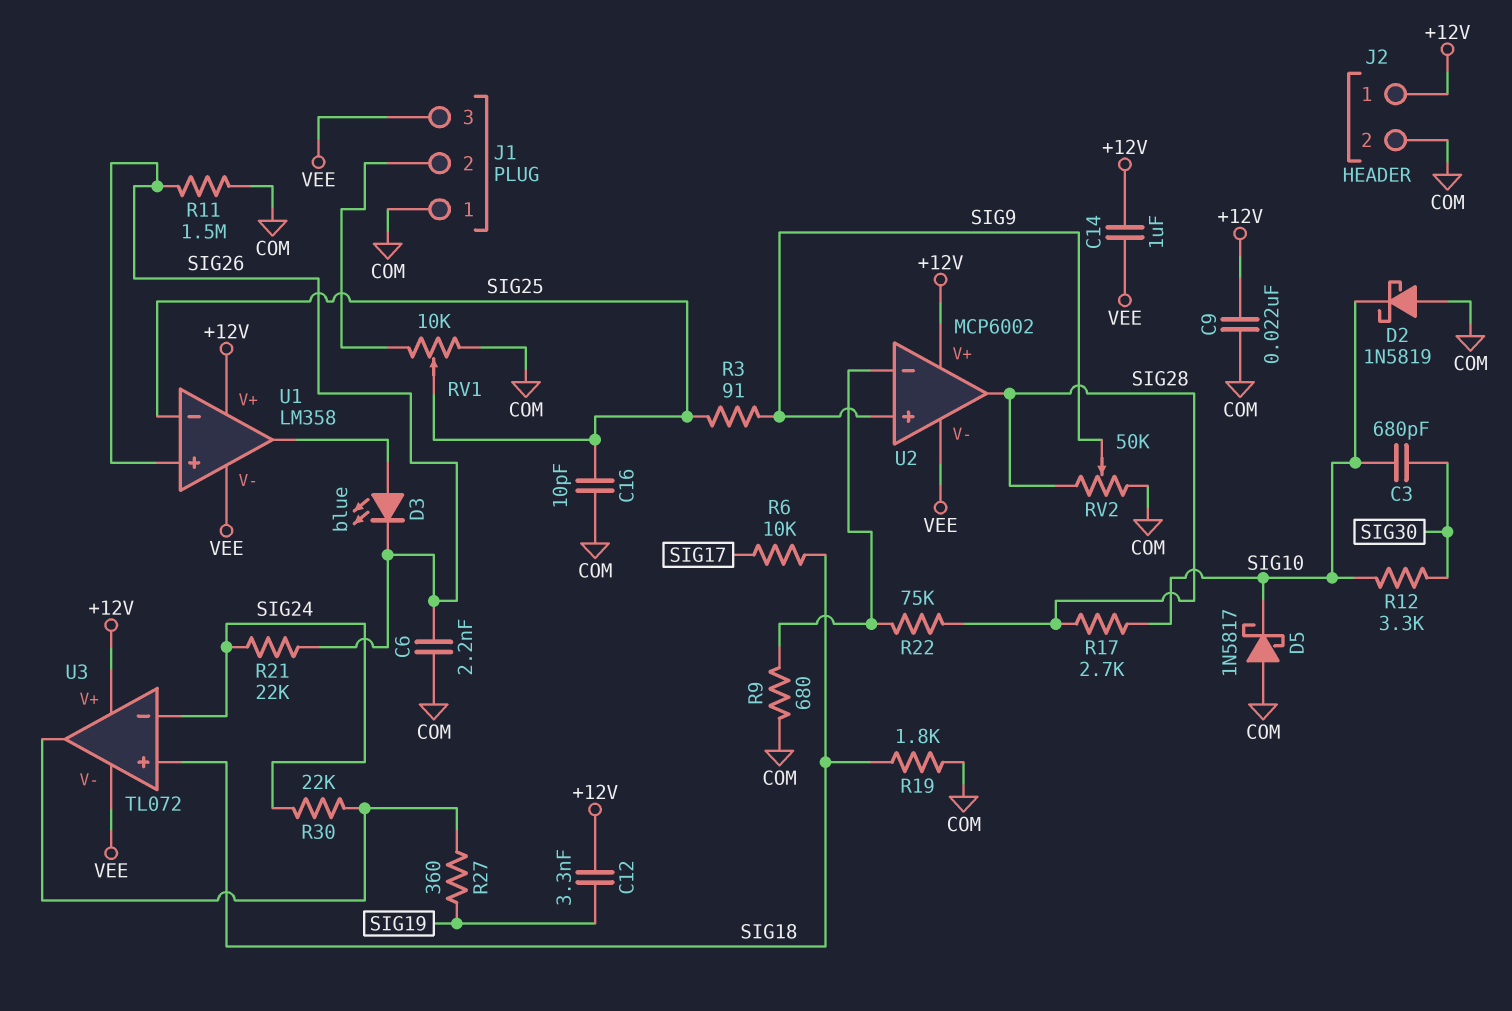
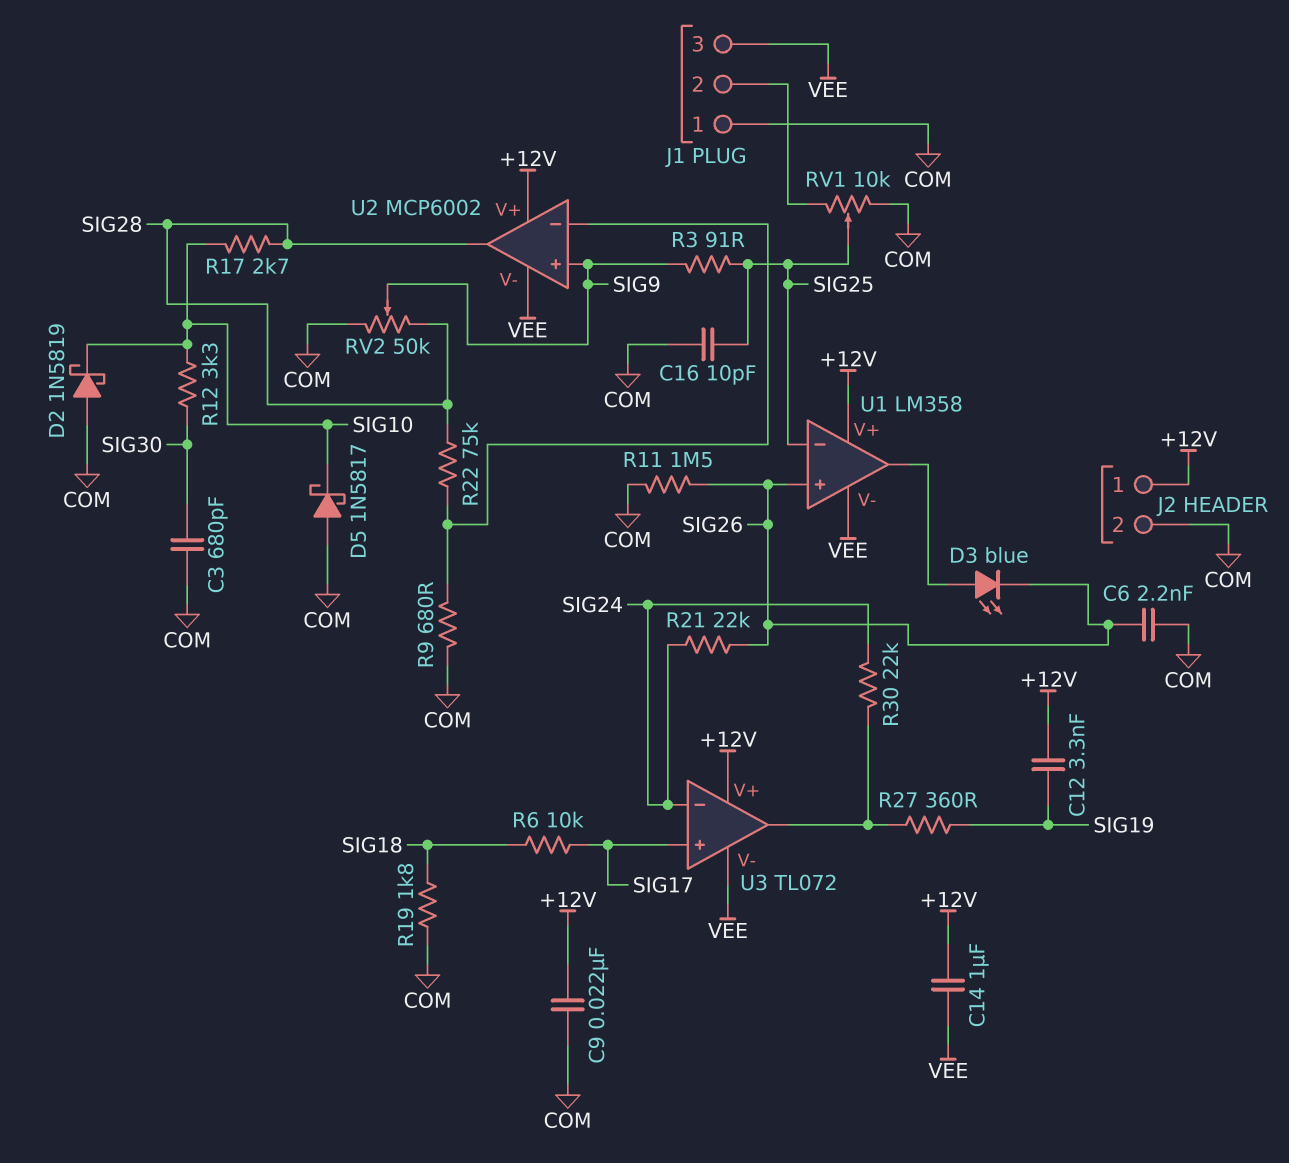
C3: 680pF (SIG10, SIG30) -> 680pF (COM, SIG30)
U3 pin in+: SIG18 -> SIG17

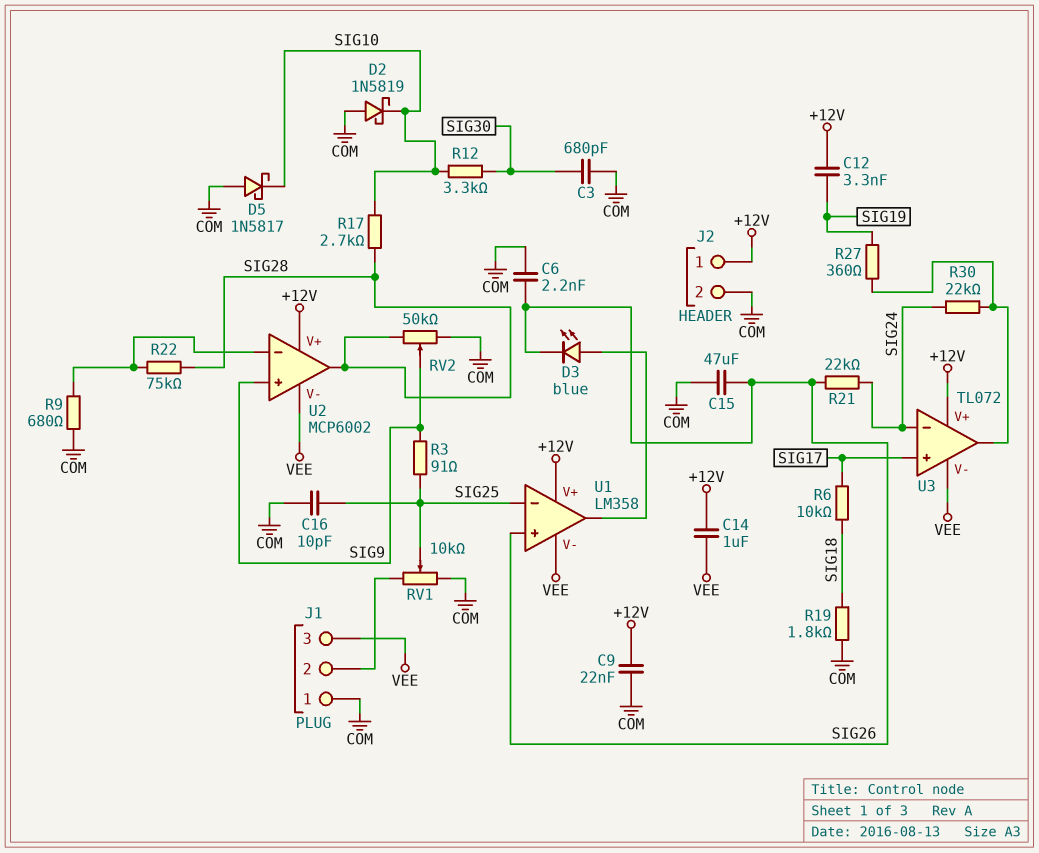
C15: none -> 47uF (COM, SIG26)
R11: 1.5M (COM, SIG26) -> none

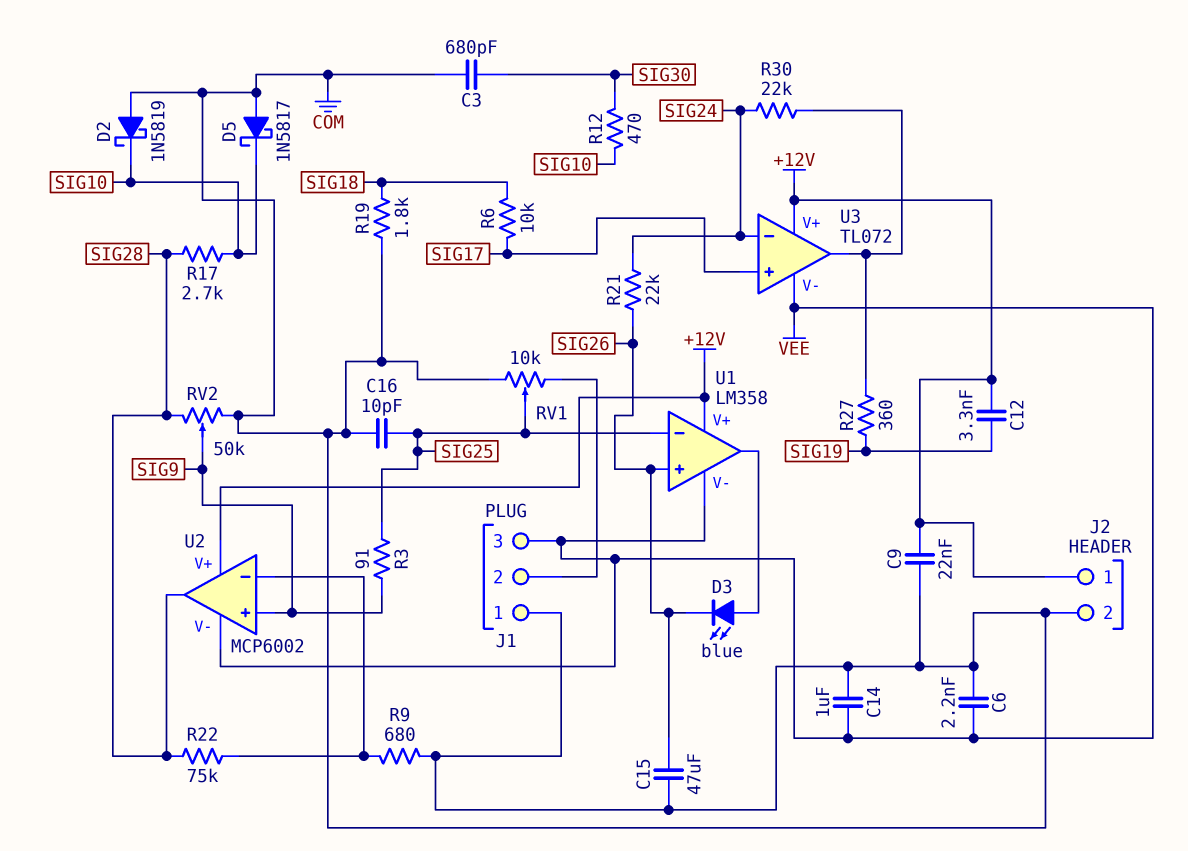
C6: 2.2nF (COM, SIG26) -> 2.2nF (COM, VEE)
C14: 1uF (+12V, VEE) -> 1uF (COM, VEE)
R12: 3.3k (SIG10, SIG30) -> 470 (SIG10, SIG30)

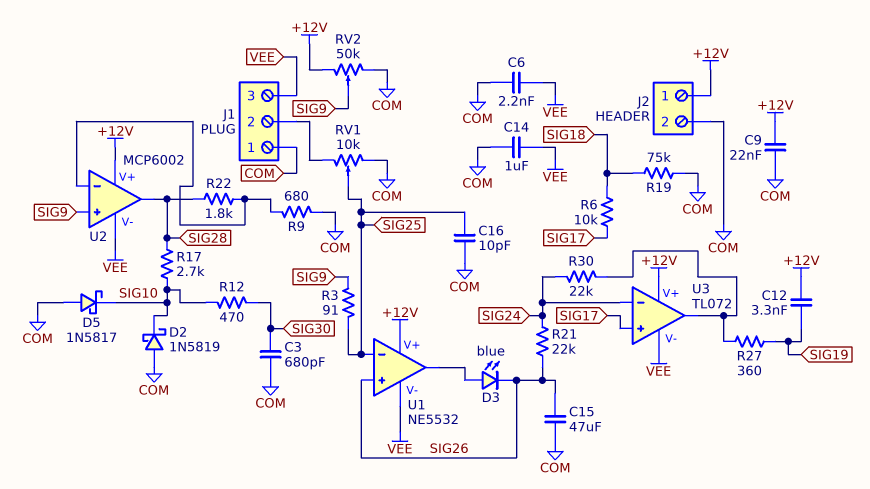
R19: 1.8k (COM, SIG18) -> 75k (COM, SIG18)
R22: 75k (SIG28, U2/in-) -> 1.8k (SIG28, U2/in-)
RV2: 50k (COM, SIG28, wiper SIG9) -> 50k (+12V, COM, wiper SIG9)
U1: LM358 -> NE5532

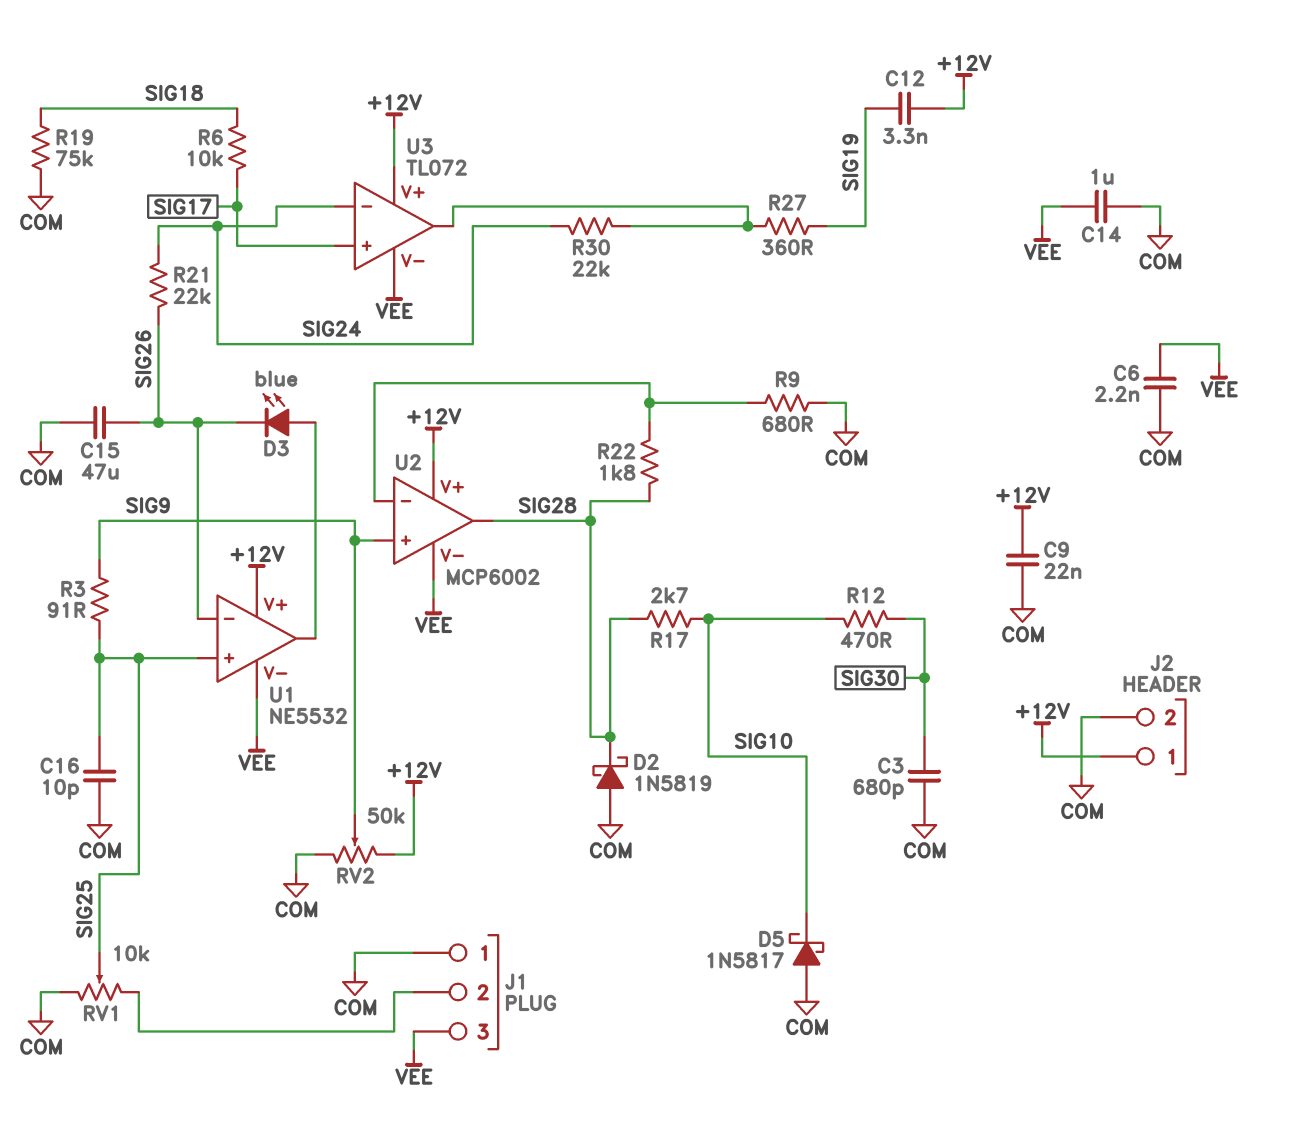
D2: schottky 1N5819 (A COM, K SIG10) -> schottky 1N5819 (A COM, K SIG28)
U1 pin in+: SIG26 -> SIG25
U1 pin in-: SIG25 -> SIG26

